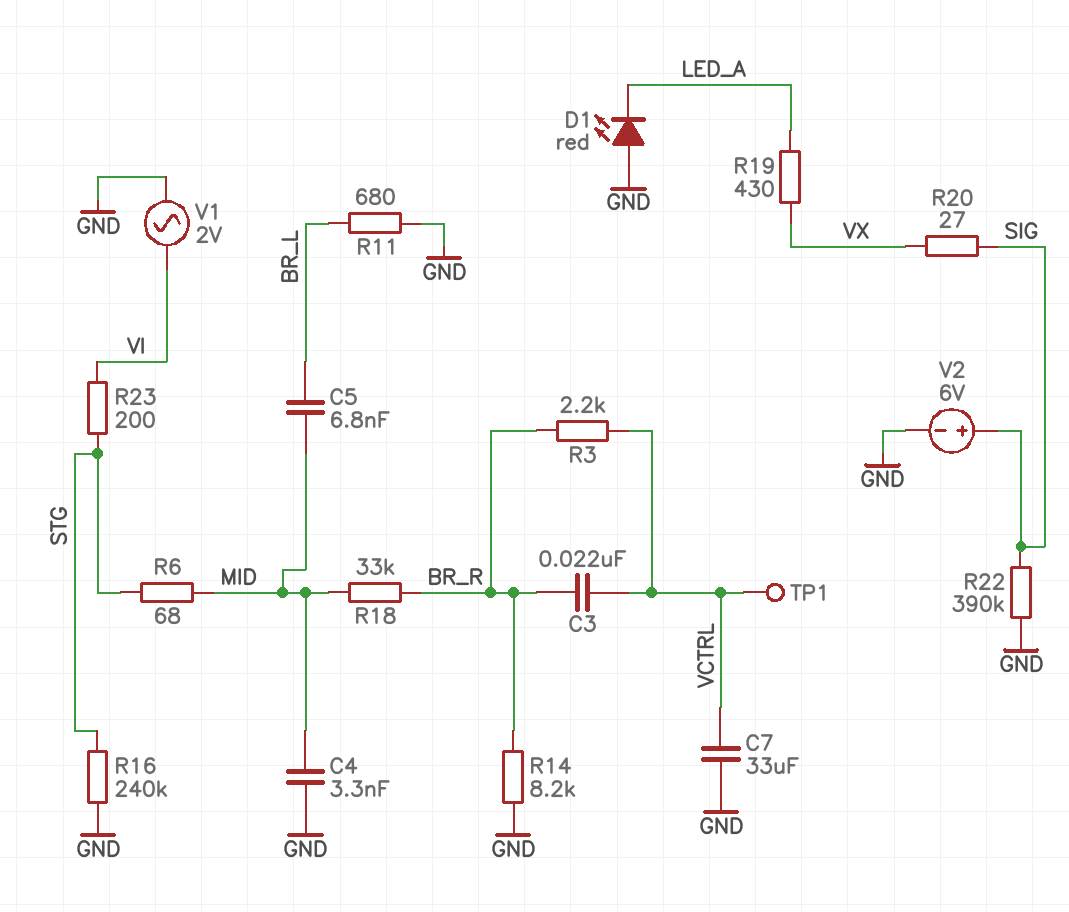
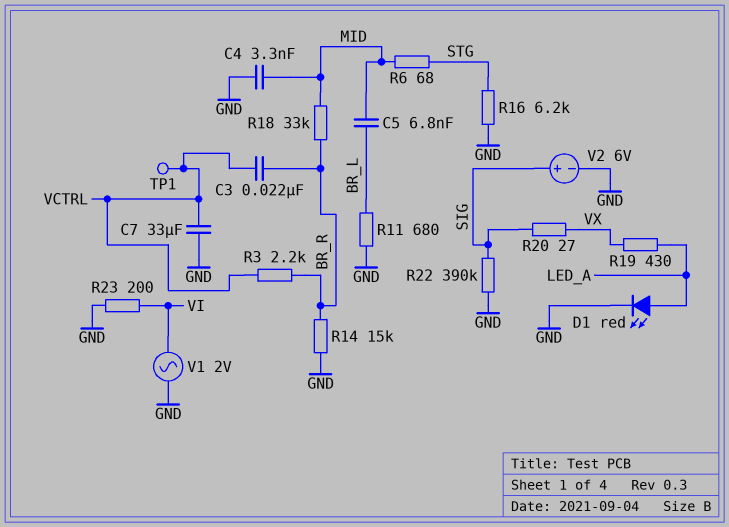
D1: LED red (A GND, K LED_A) -> LED red (A LED_A, K GND)
R14: 8.2k (BR_R, GND) -> 15k (BR_R, GND)
R16: 240k (GND, STG) -> 6.2k (GND, STG)
R23: 200 (STG, VI) -> 200 (GND, VI)

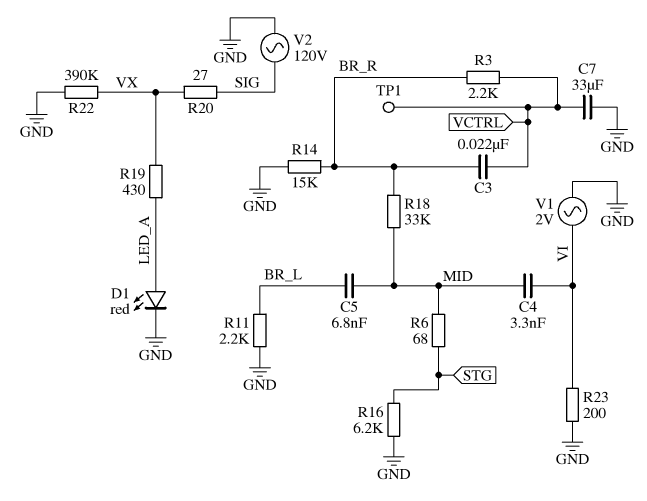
C4: 3.3nF (GND, MID) -> 3.3nF (MID, VI)
R11: 680 (BR_L, GND) -> 2.2k (BR_L, GND)
R22: 390k (GND, SIG) -> 390k (GND, VX)
V2: 6V (plus SIG, minus GND) -> AC 120V (GND, SIG)

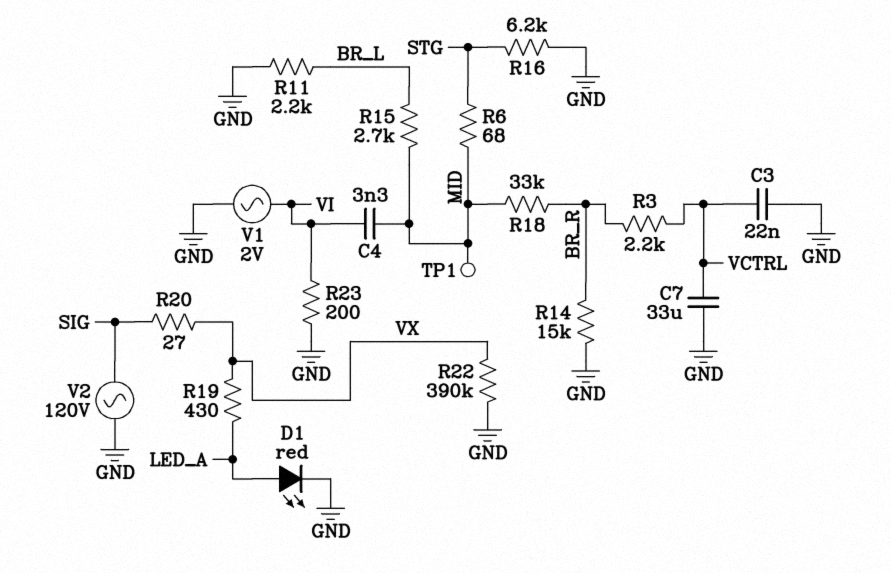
C3: 22nF (BR_R, VCTRL) -> 22nF (GND, VCTRL)
C5: 6.8nF (BR_L, MID) -> none
R15: none -> 2.7k (BR_L, MID)
TP1: test point (VCTRL) -> test point (MID)

